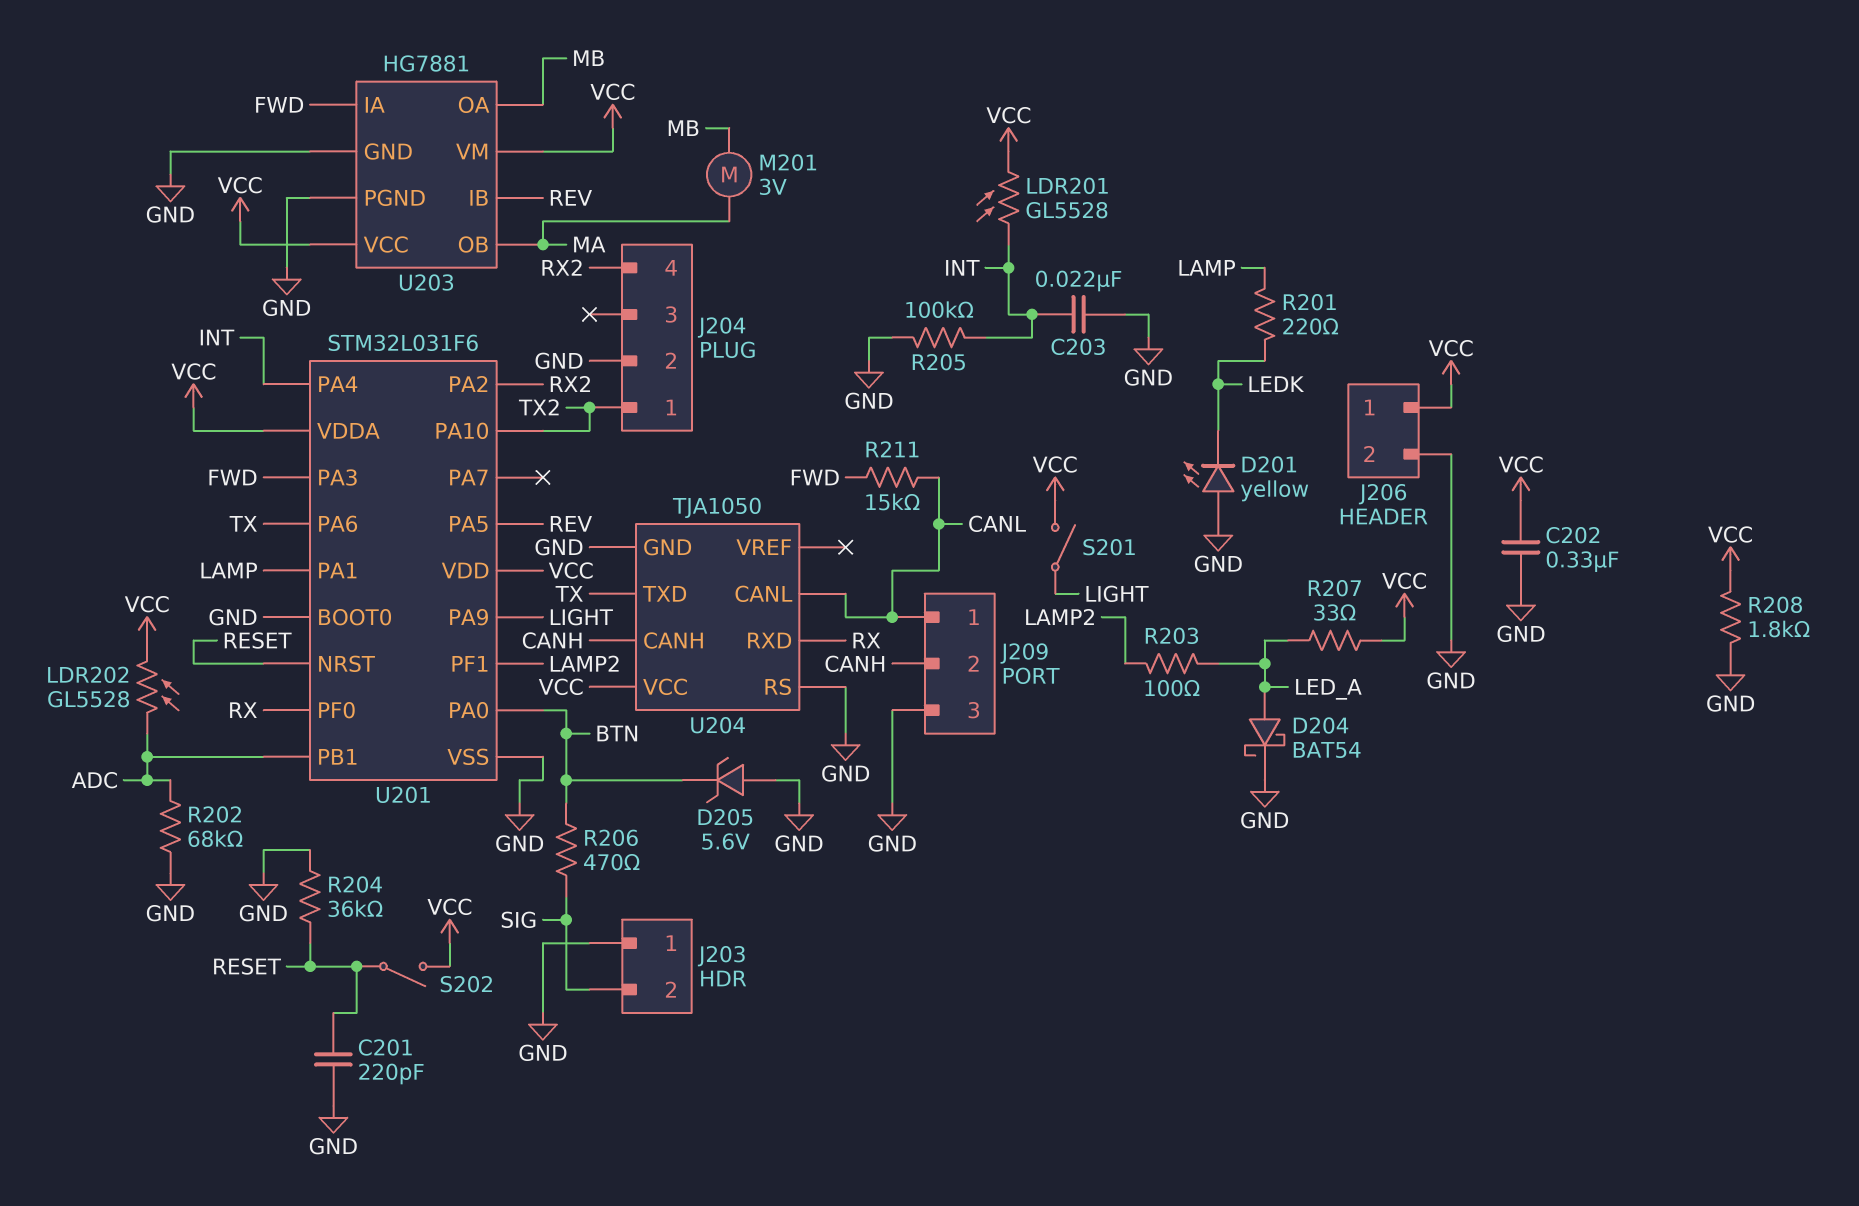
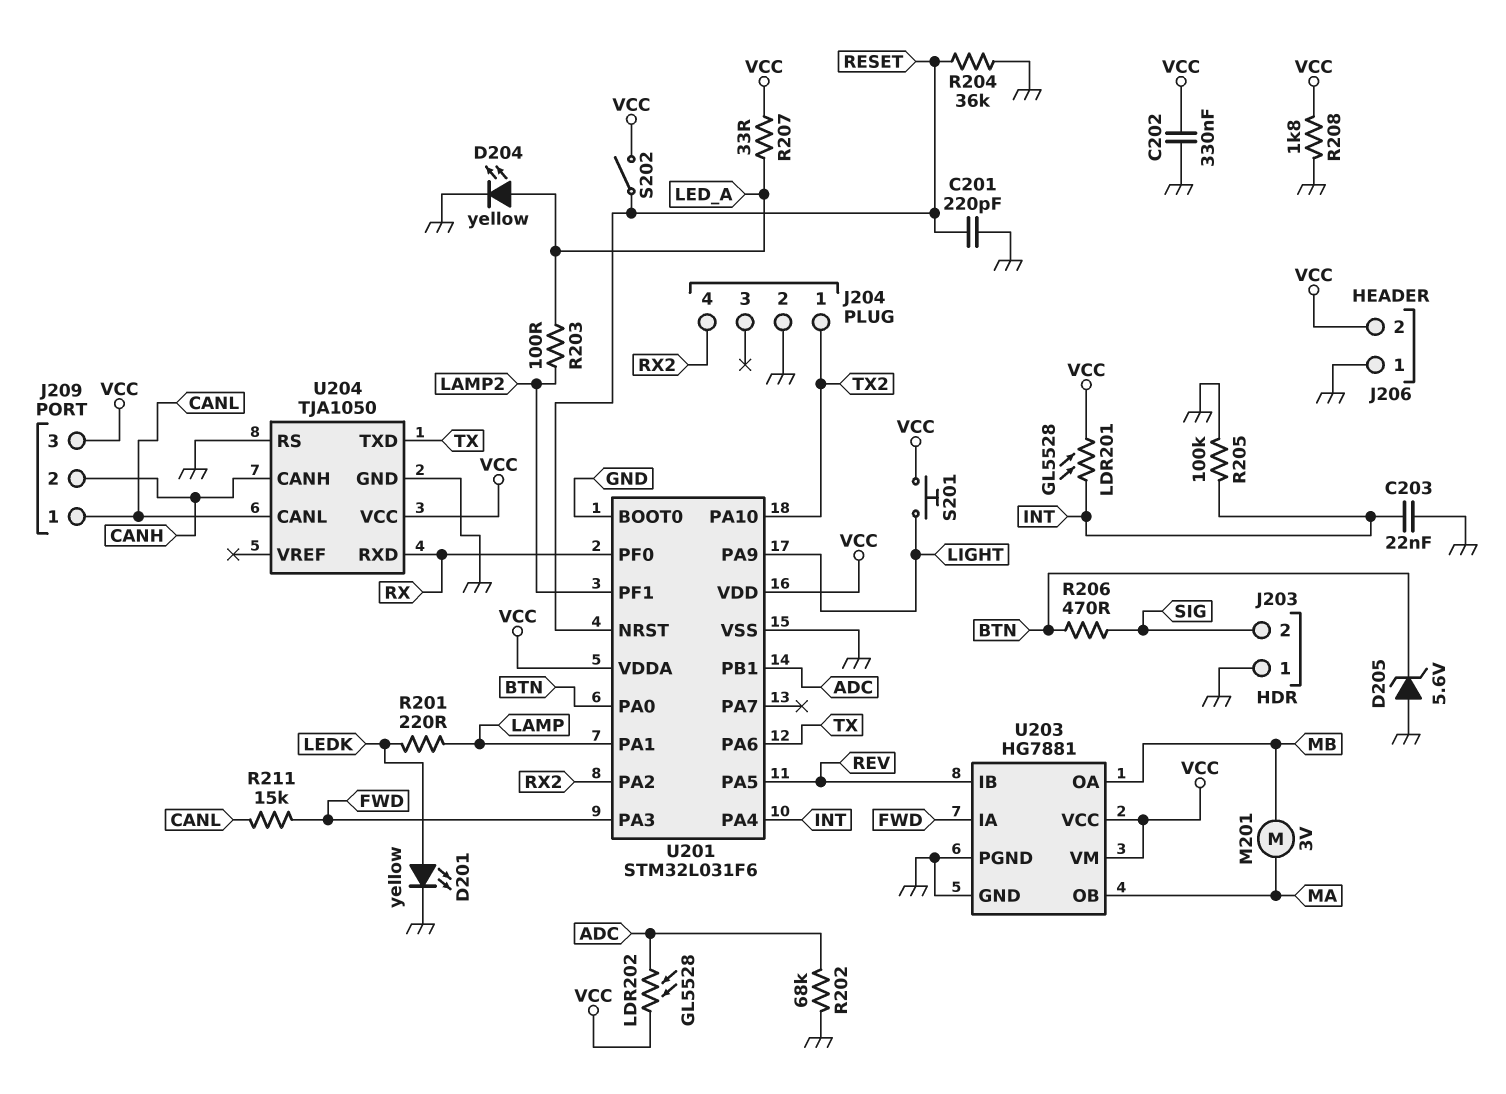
D201: LED yellow (A GND, K LEDK) -> LED yellow (A LEDK, K GND)
D204: schottky BAT54 (A LED_A, K GND) -> LED yellow (A LED_A, K GND)
J206 pin 1: VCC -> GND
J206 pin 2: GND -> VCC
J209 pin 3: GND -> VCC
S201: switch (LIGHT, VCC) -> button (LIGHT, VCC)

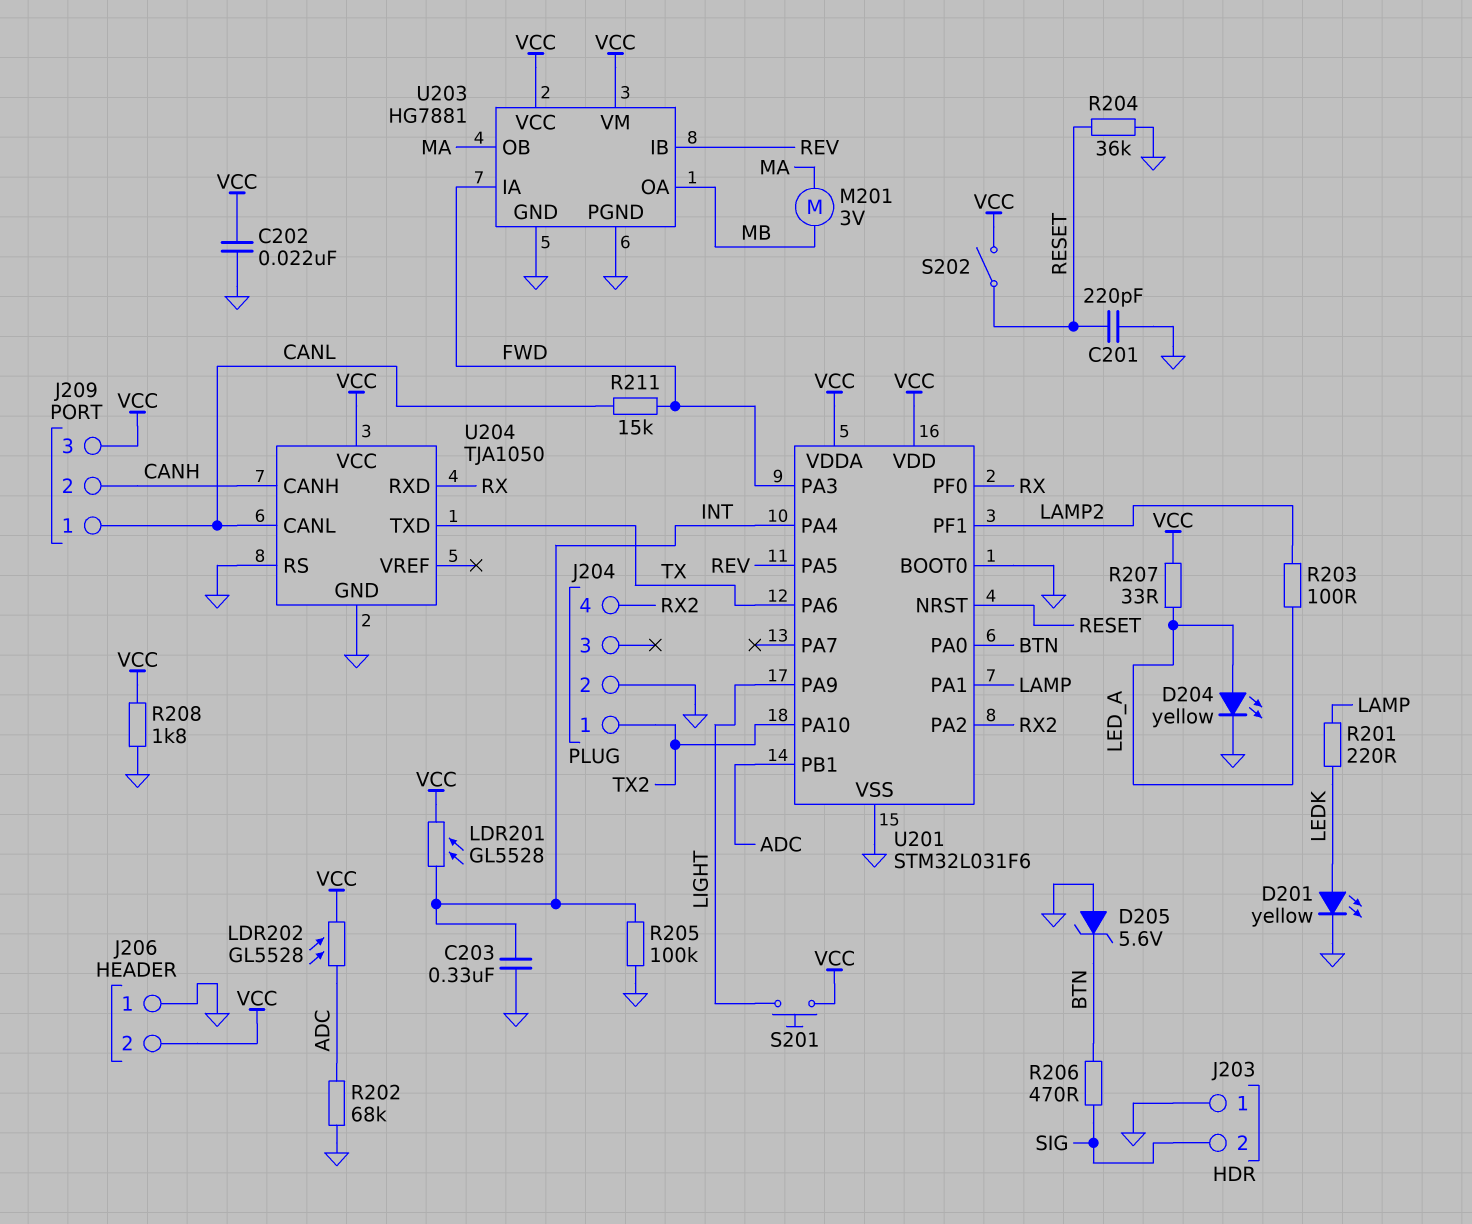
C202: 330nF (GND, VCC) -> 22nF (GND, VCC)
C203: 22nF (GND, INT) -> 330nF (GND, INT)

